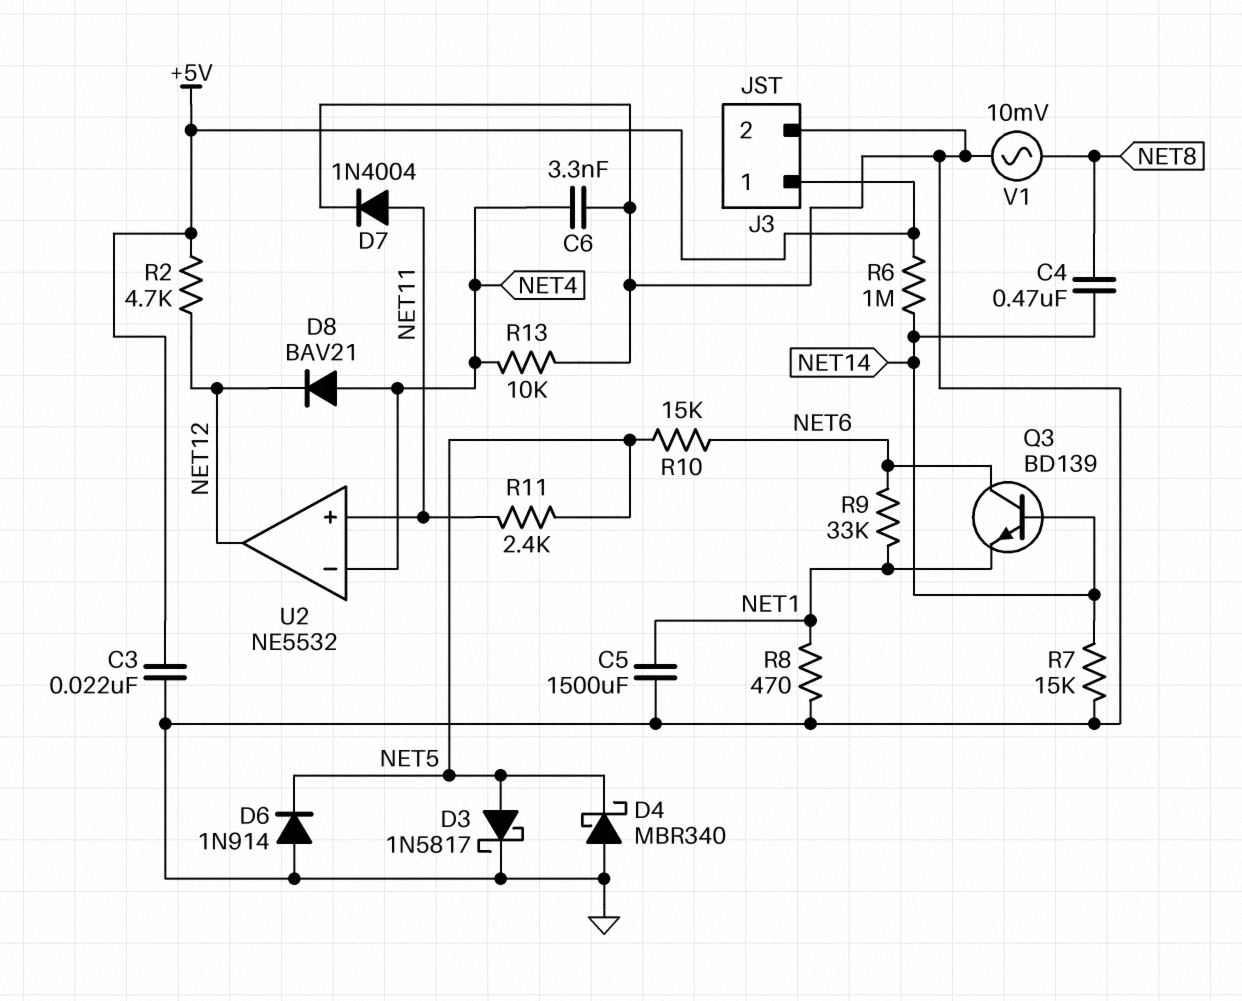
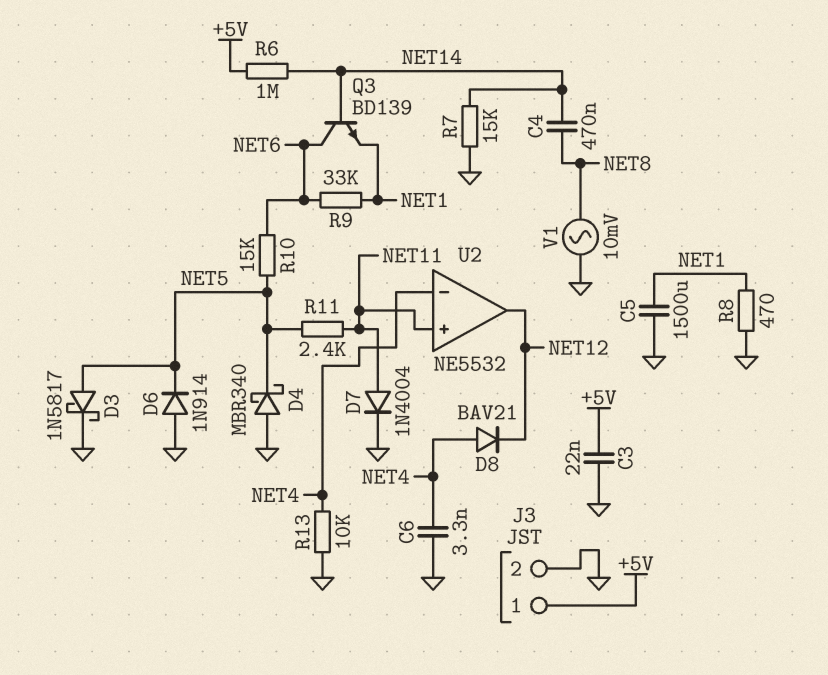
R2: 4.7k (+5V, NET12) -> none

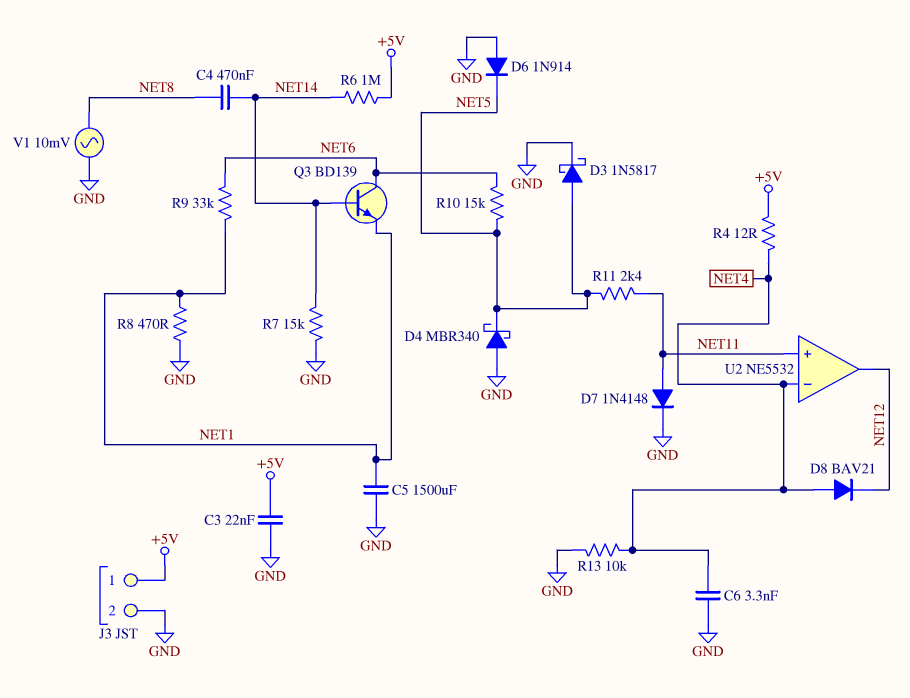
D7: diode 1N4004 (A NET11, K GND) -> diode 1N4148 (A NET11, K GND)
R4: none -> 12 (+5V, NET4)

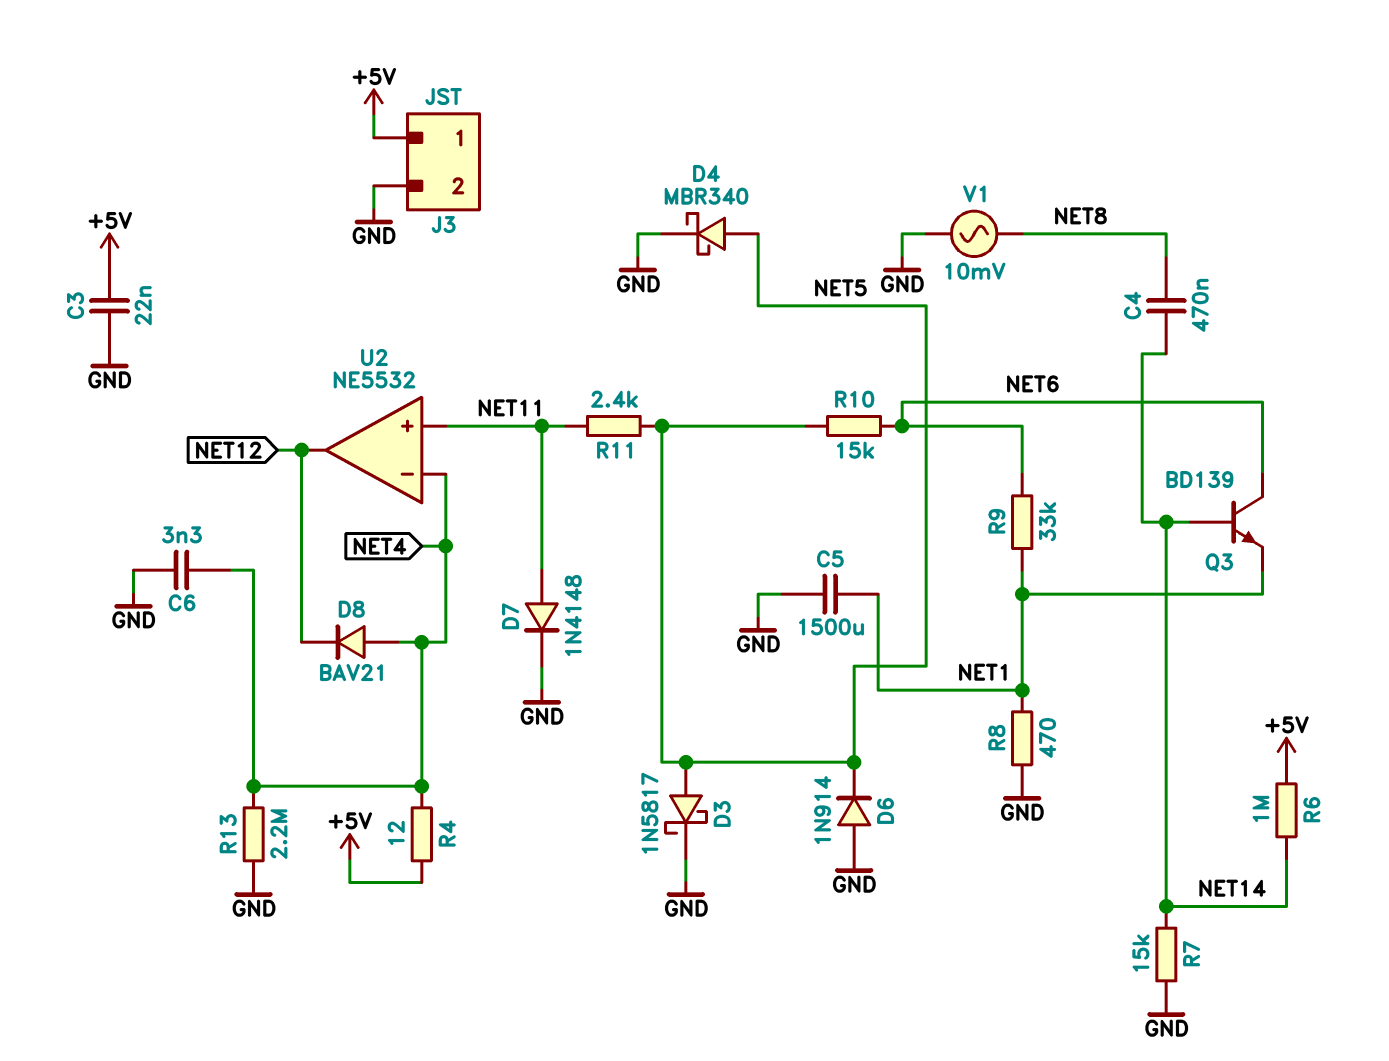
D4: schottky MBR340 (A GND, K NET5) -> schottky MBR340 (A NET5, K GND)
R13: 10k (GND, NET4) -> 2.2M (GND, NET4)

